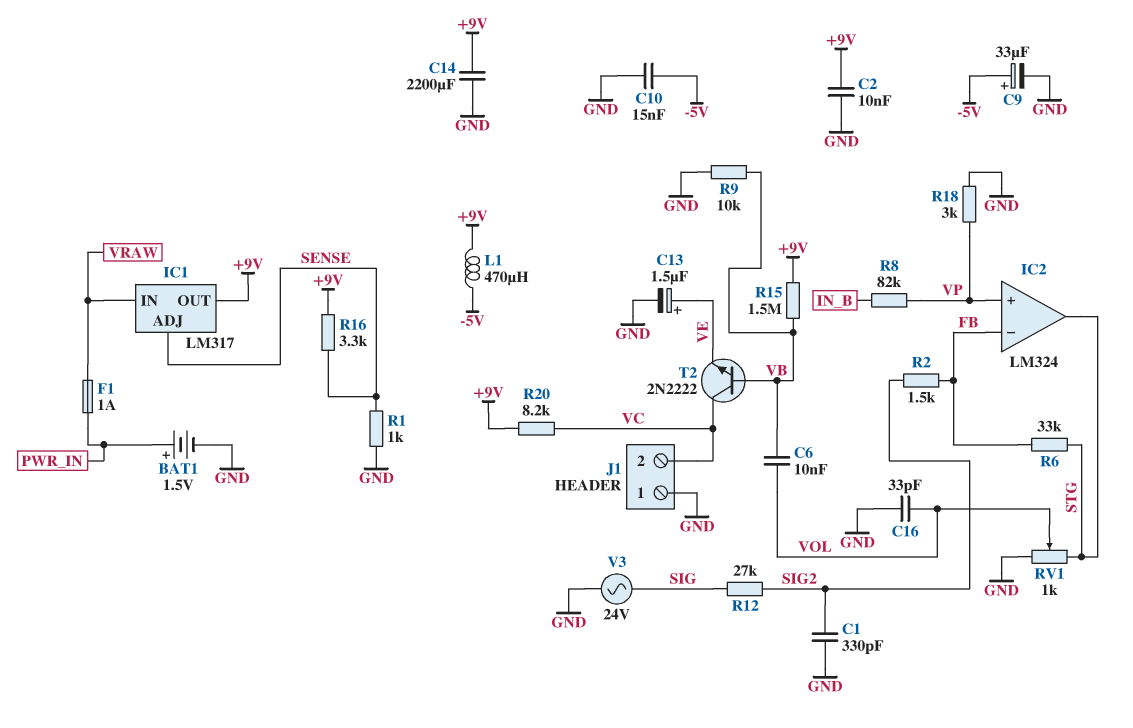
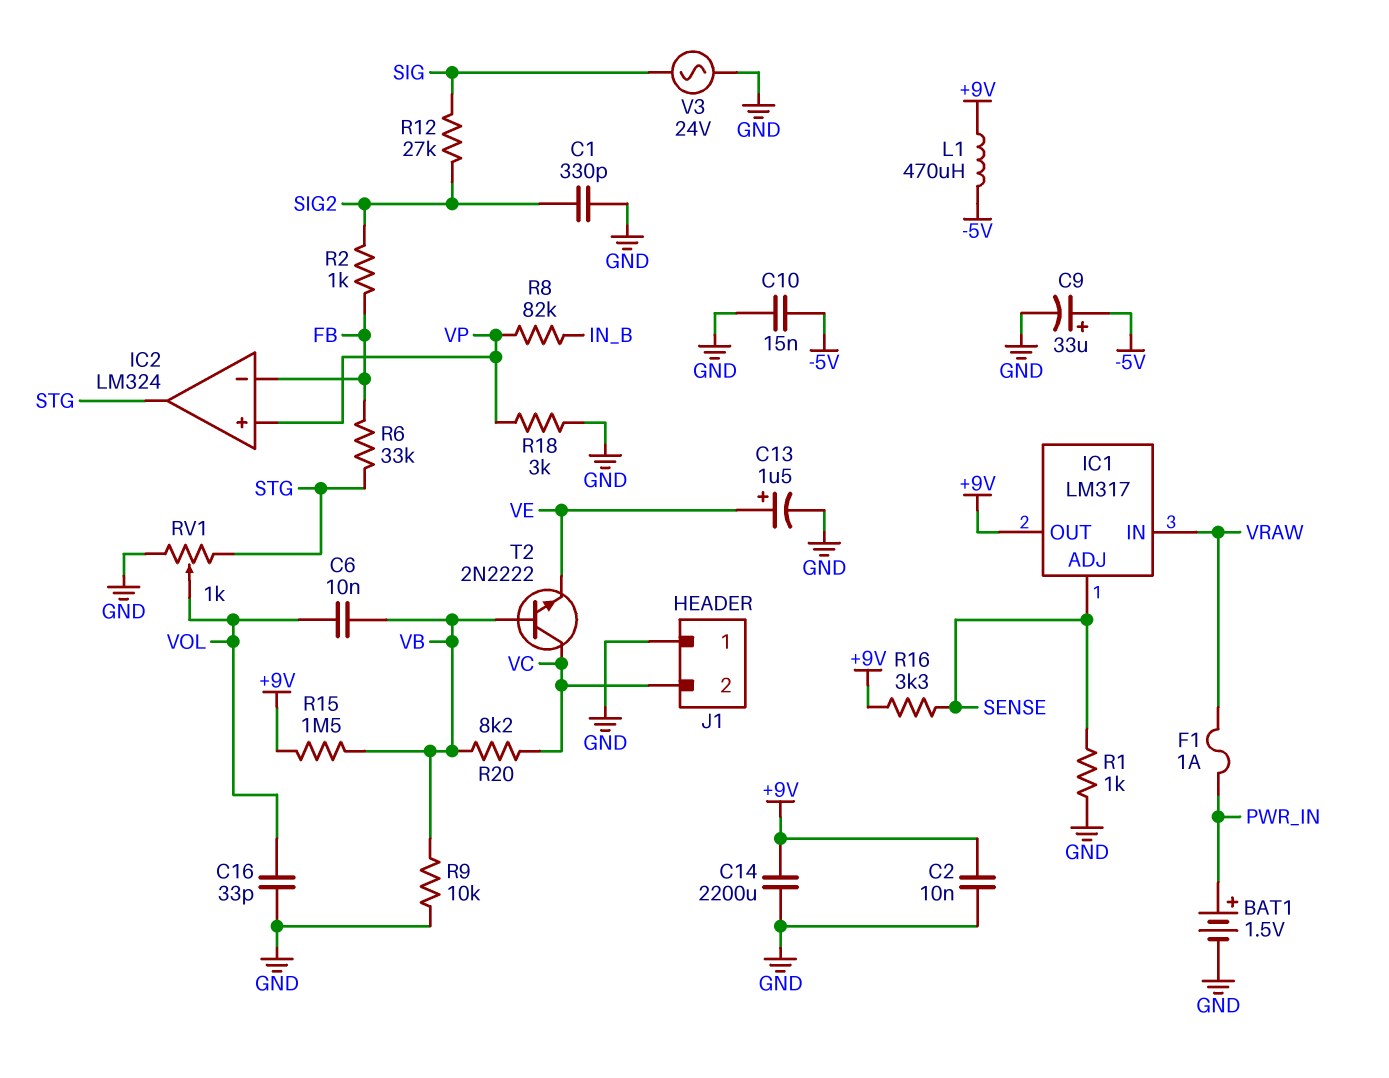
R2: 1.5k (FB, SIG2) -> 1k (FB, SIG2)
R20: 8.2k (+9V, VC) -> 8.2k (VB, VC)

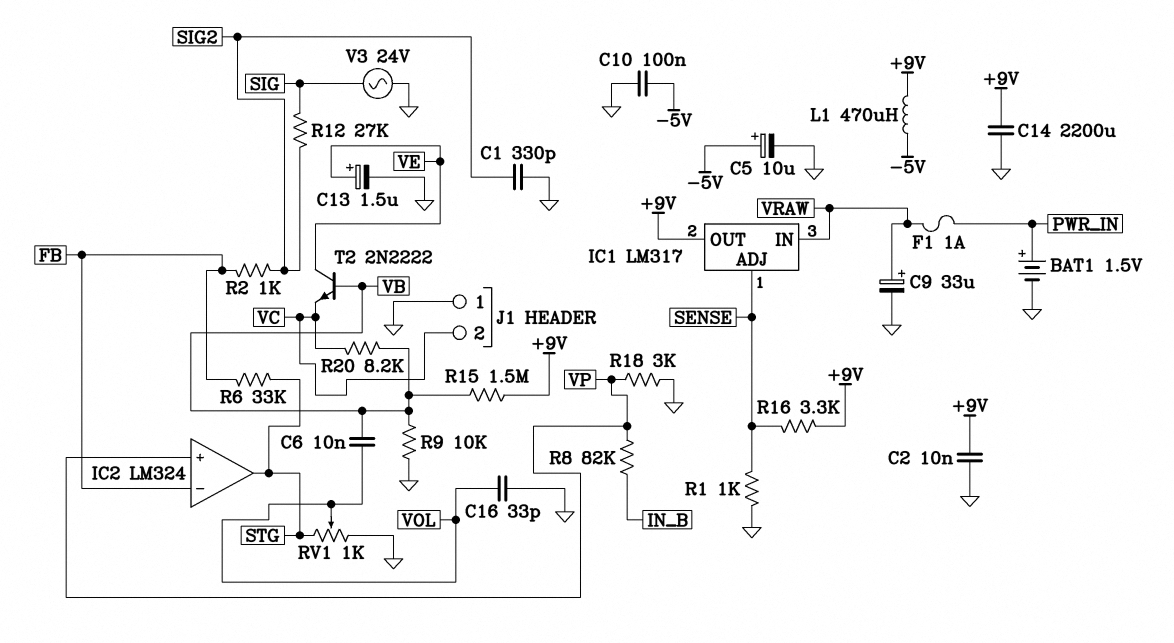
C5: none -> 10uF (plus -5V, minus GND)
C9: 33uF (plus -5V, minus GND) -> 33uF (plus VRAW, minus GND)
C10: 15nF (-5V, GND) -> 100nF (-5V, GND)
T2: NPN 2N2222 (B VB, C VC, E VE) -> NPN 2N2222 (B VB, C VE, E VC)

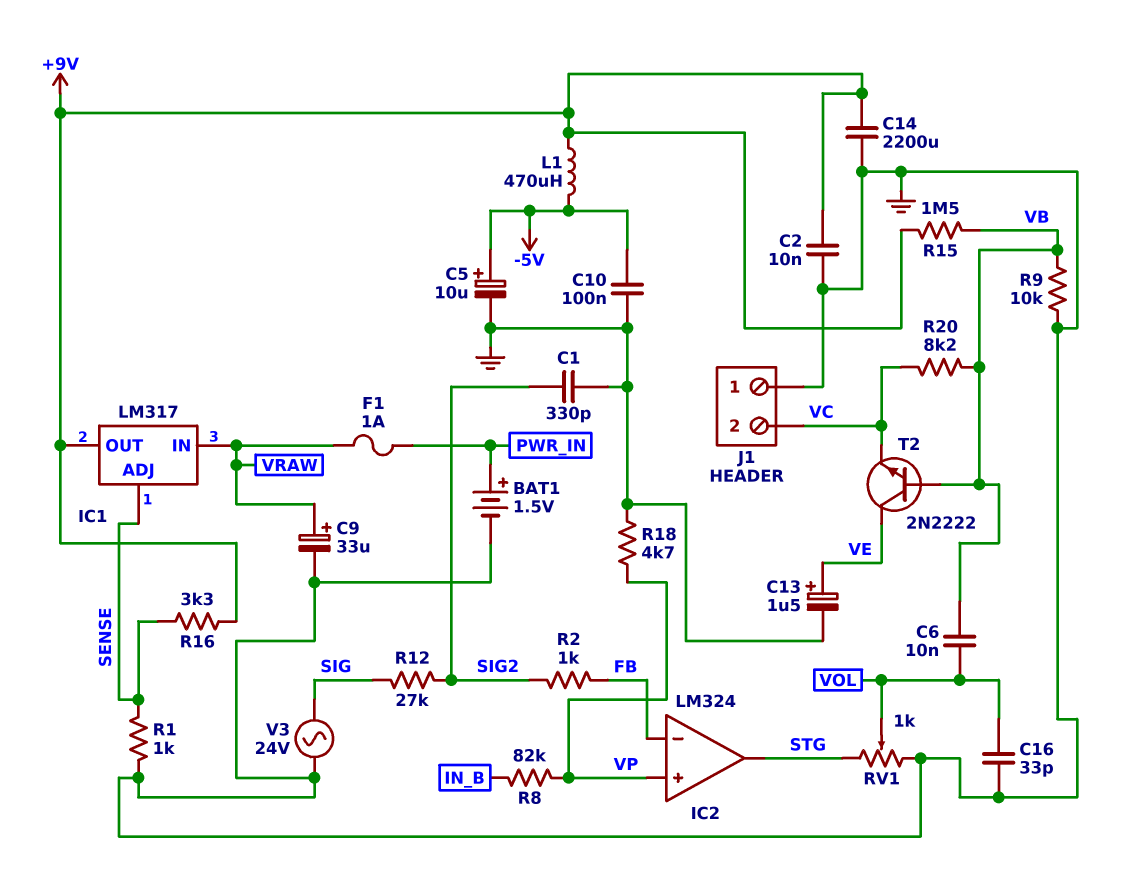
R6: 33k (FB, STG) -> none
R18: 3k (GND, VP) -> 4.7k (GND, VP)

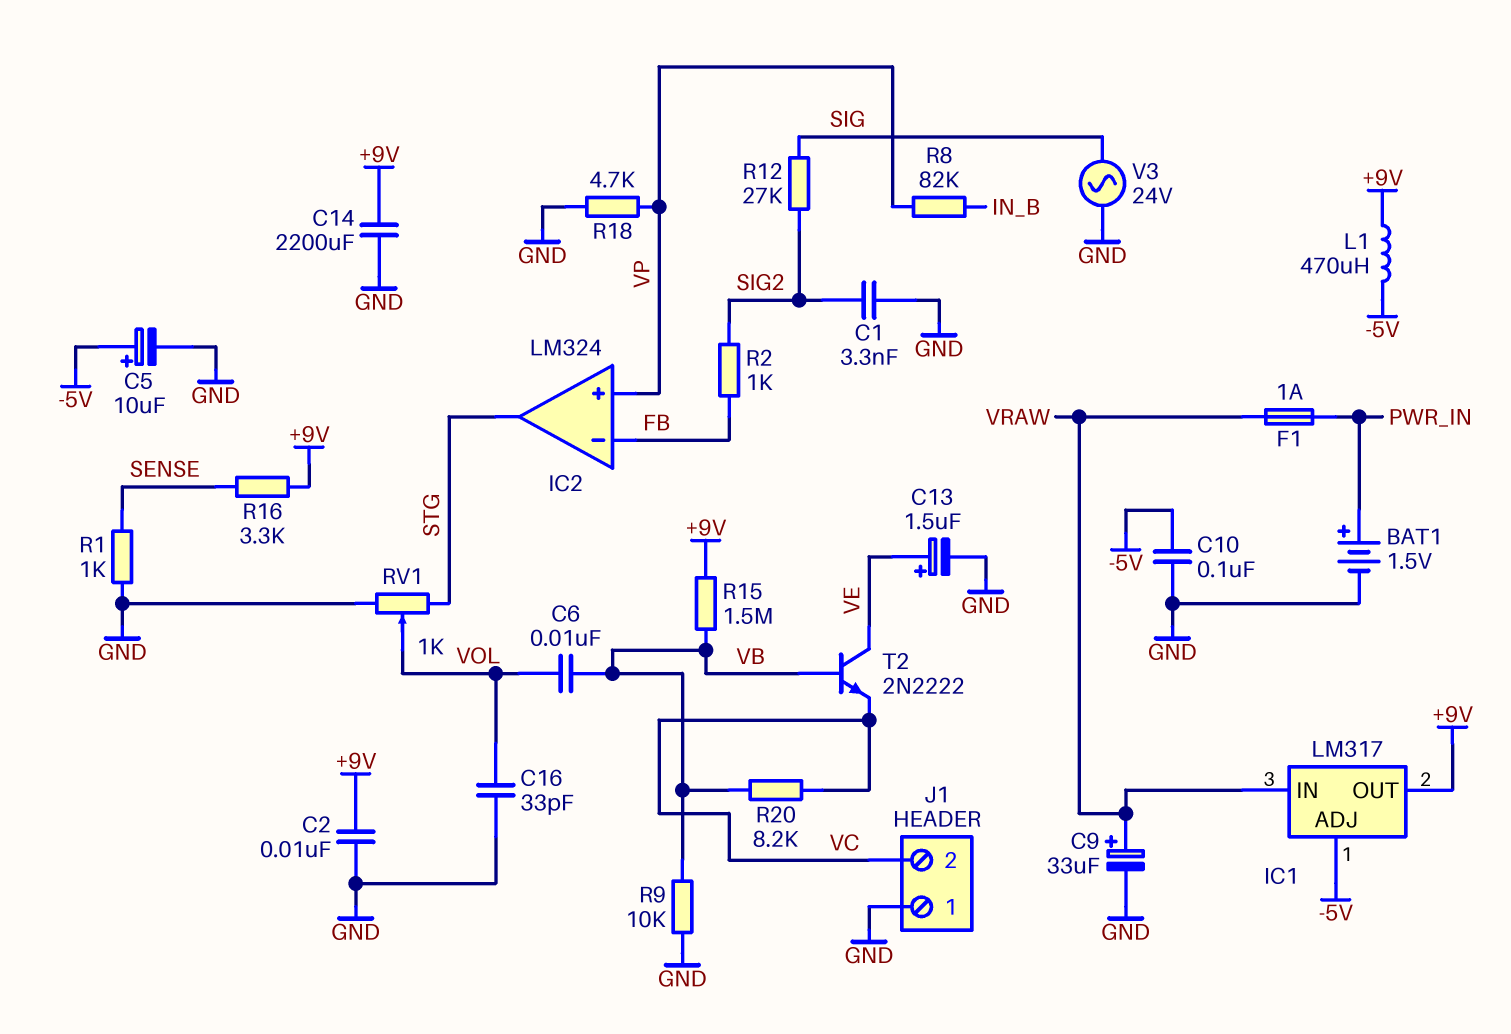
C1: 330pF (GND, SIG2) -> 3.3nF (GND, SIG2)
IC1 pin ADJ: SENSE -> -5V

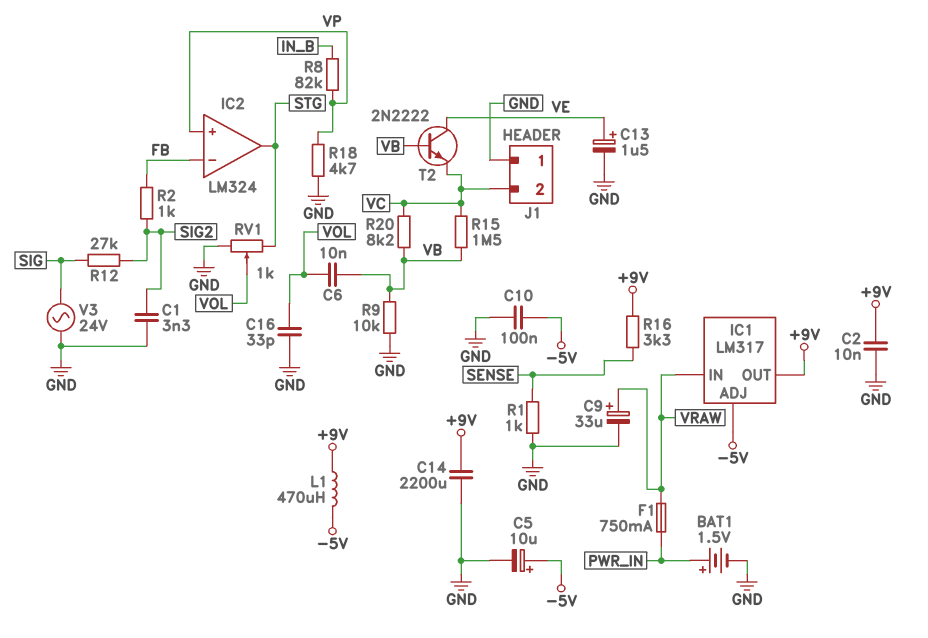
F1: 1A (PWR_IN, VRAW) -> 750mA (PWR_IN, VRAW)
R15: 1.5M (+9V, VB) -> 1.5M (VB, VC)

